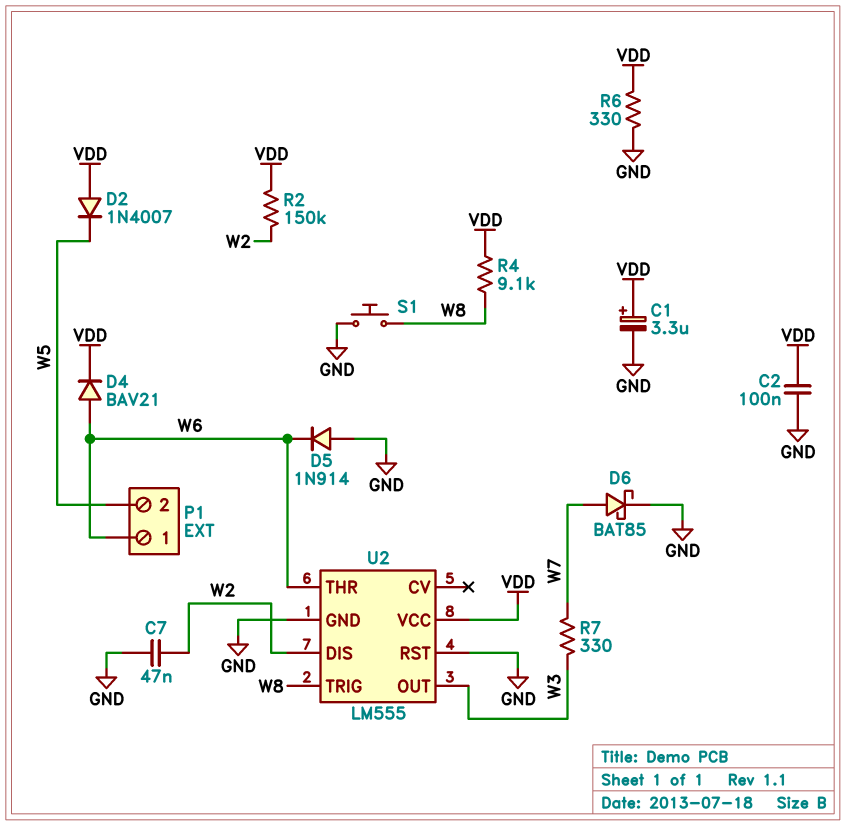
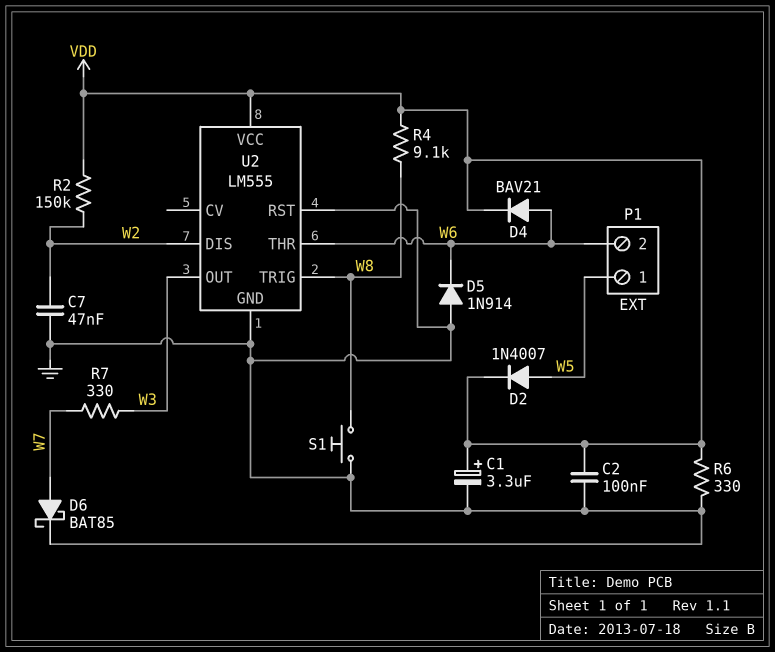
D2: diode 1N4007 (A VDD, K W5) -> diode 1N4007 (A W5, K VDD)
P1 pin 1: W6 -> W5
P1 pin 2: W5 -> W6

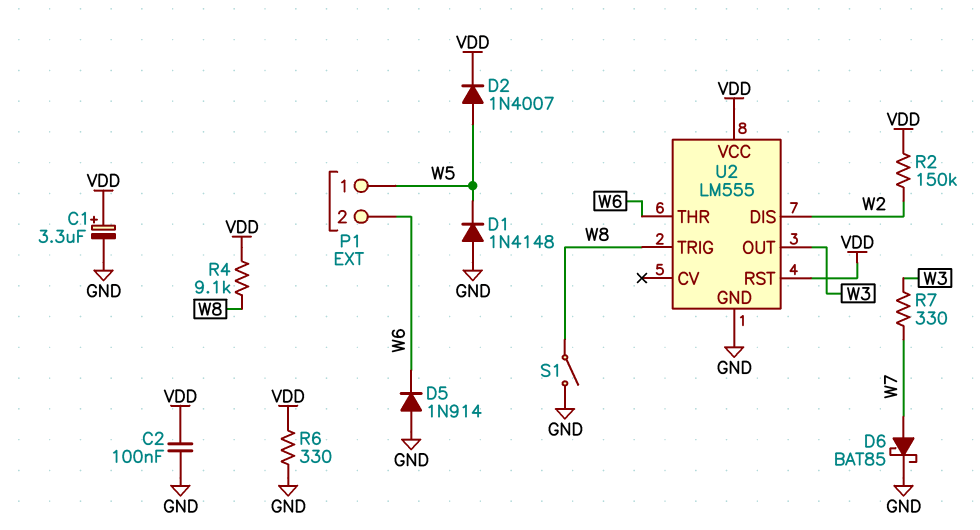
C7: 47nF (GND, W2) -> none
D1: none -> diode 1N4148 (A GND, K W5)
D4: diode BAV21 (A W6, K VDD) -> none
S1: button (GND, W8) -> switch (GND, W8)
U2 pin RST: GND -> VDD

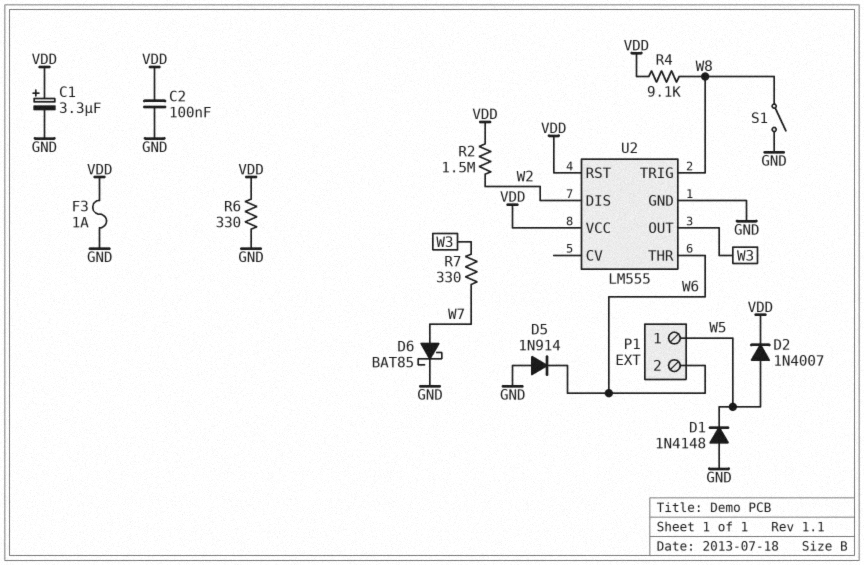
F3: none -> 1A (GND, VDD)
R2: 150k (VDD, W2) -> 1.5M (VDD, W2)

